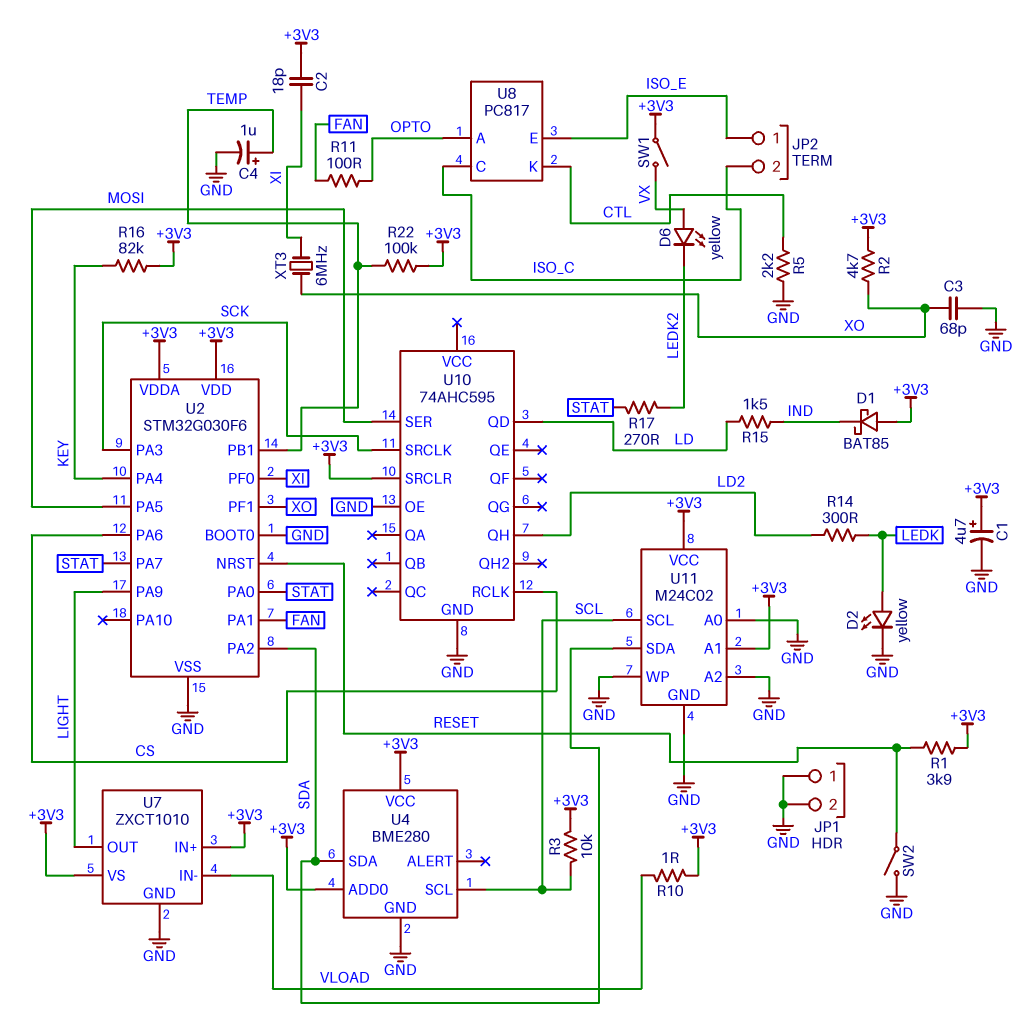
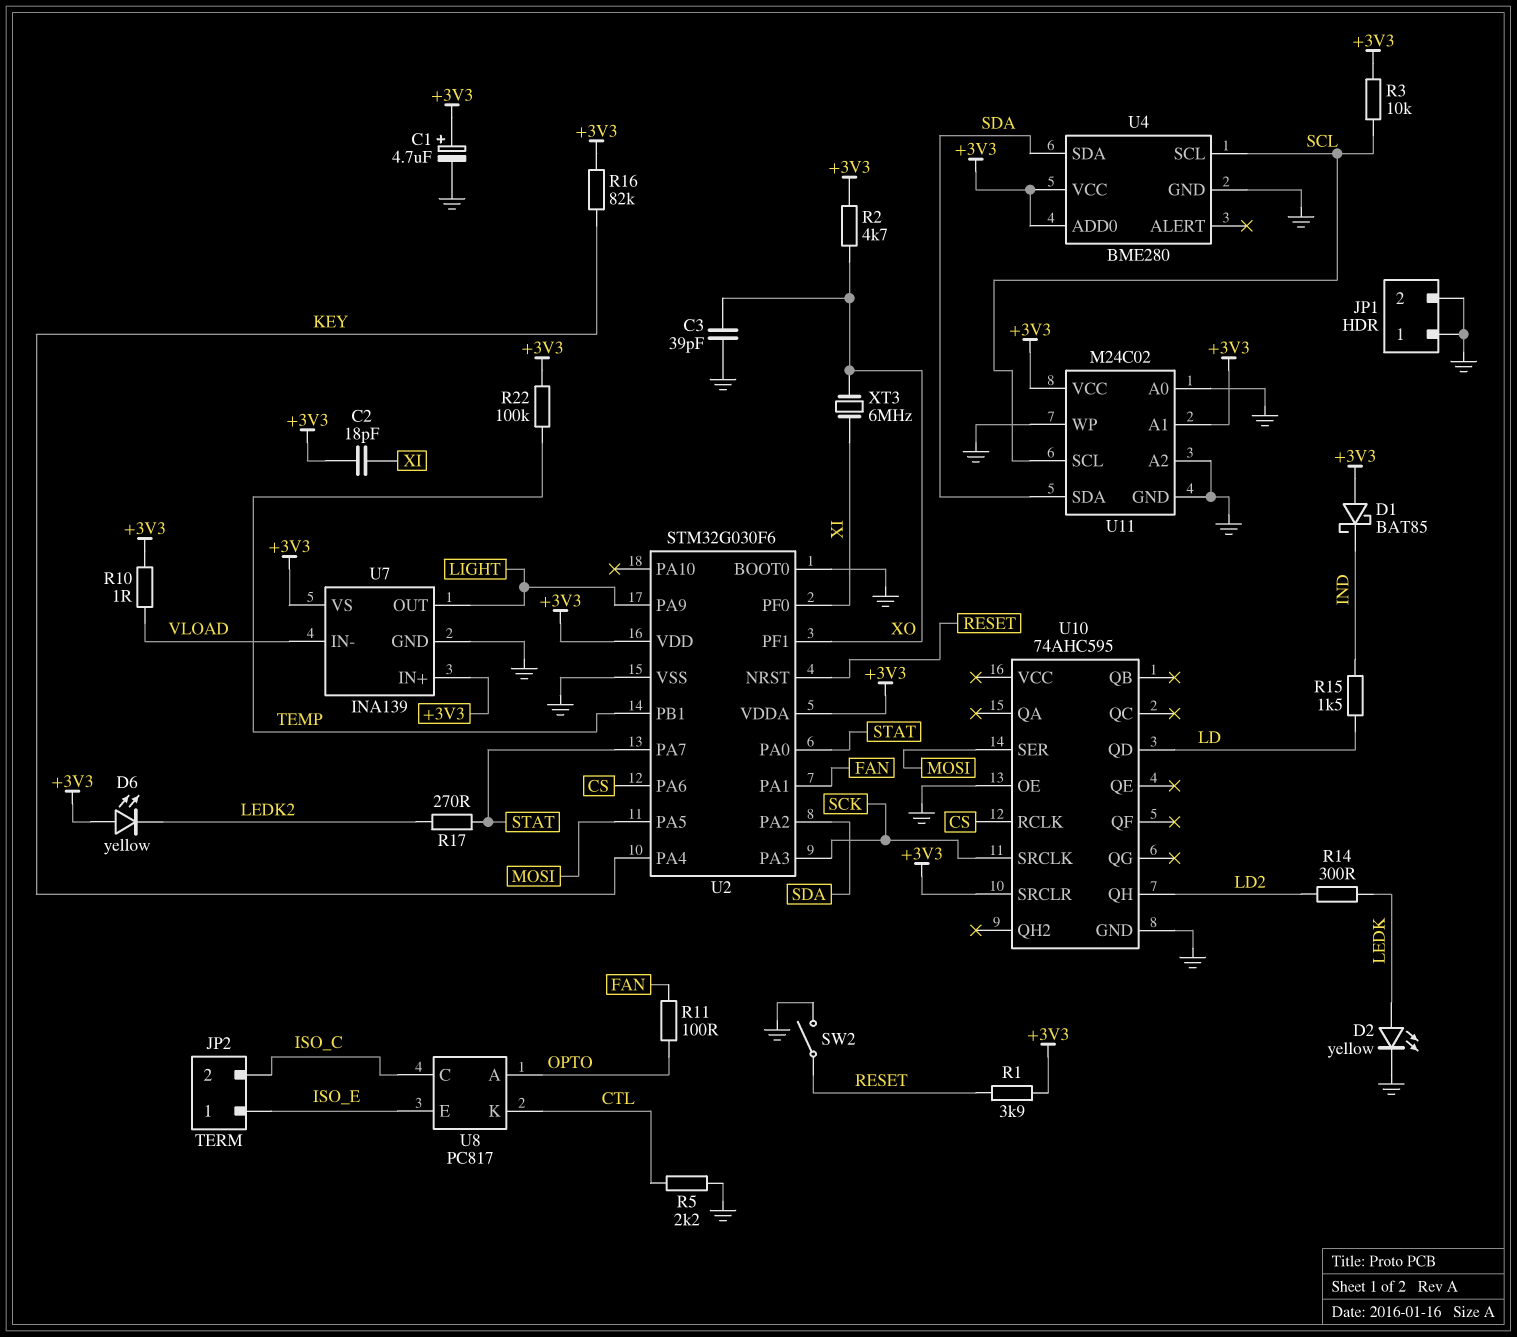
C3: 68pF (GND, XO) -> 39pF (GND, XO)
C4: 1uF (plus TEMP, minus GND) -> none
D6: LED yellow (A VX, K LEDK2) -> LED yellow (A +3V3, K LEDK2)
SW1: switch (+3V3, VX) -> none
U7: ZXCT1010 -> INA139

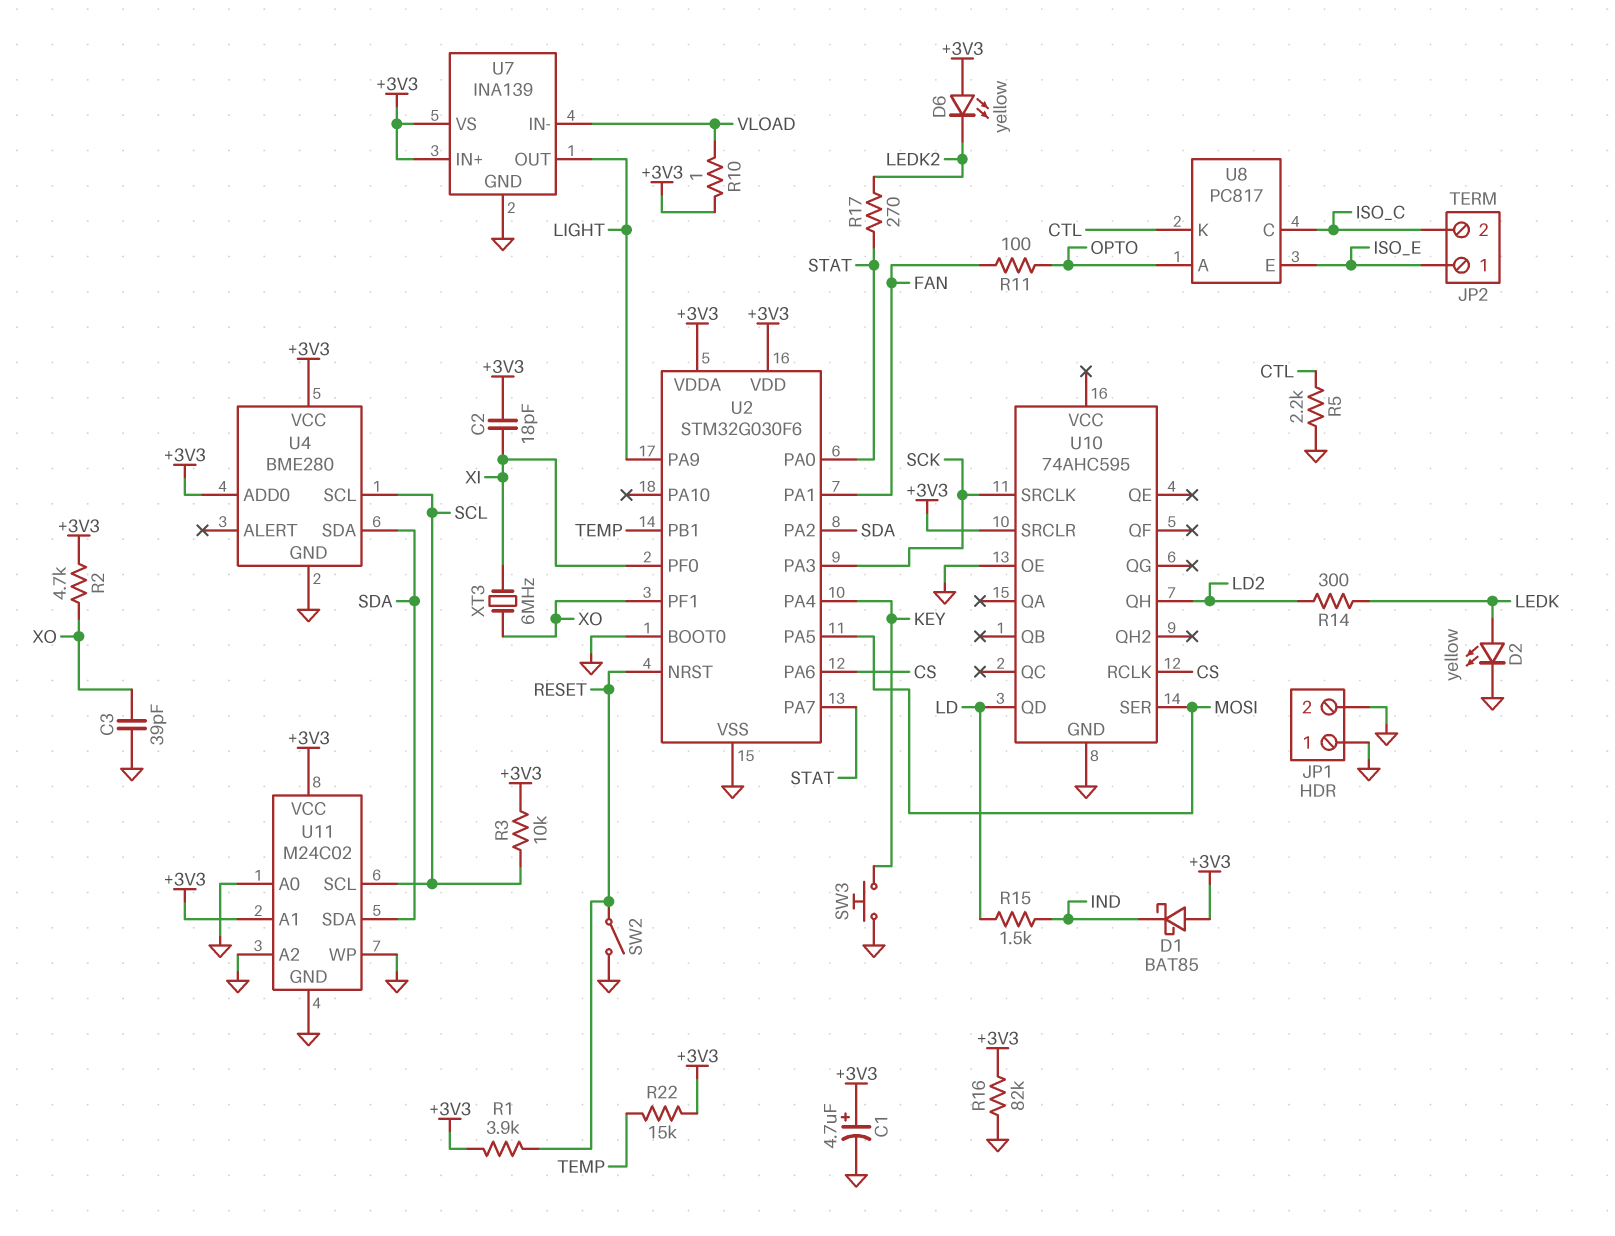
R16: 82k (+3V3, KEY) -> 82k (+3V3, GND)
R22: 100k (+3V3, TEMP) -> 15k (+3V3, TEMP)
SW3: none -> button (GND, KEY)

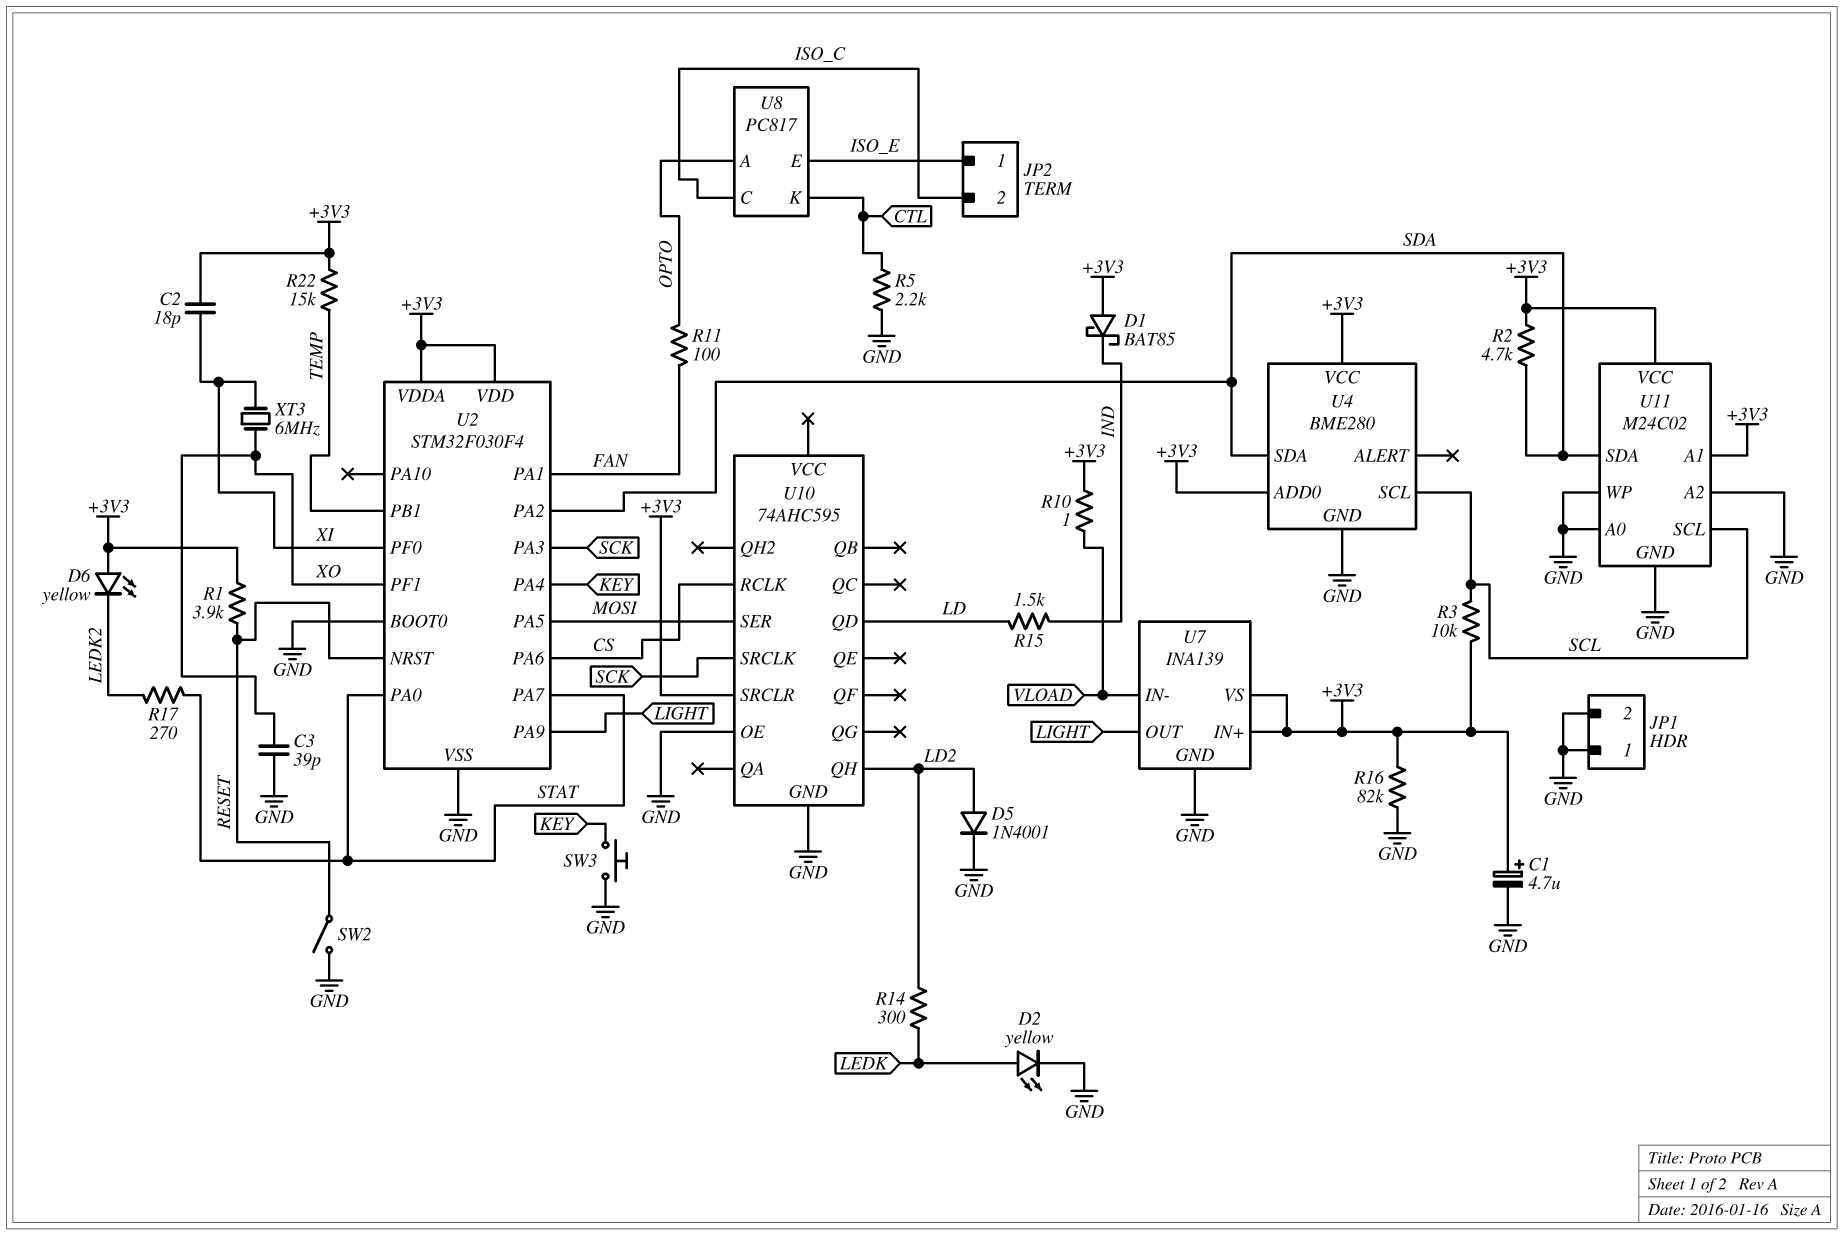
D5: none -> diode 1N4001 (A LD2, K GND)
R2: 4.7k (+3V3, XO) -> 4.7k (+3V3, SDA)
U2: STM32G030F6 -> STM32F030F4

